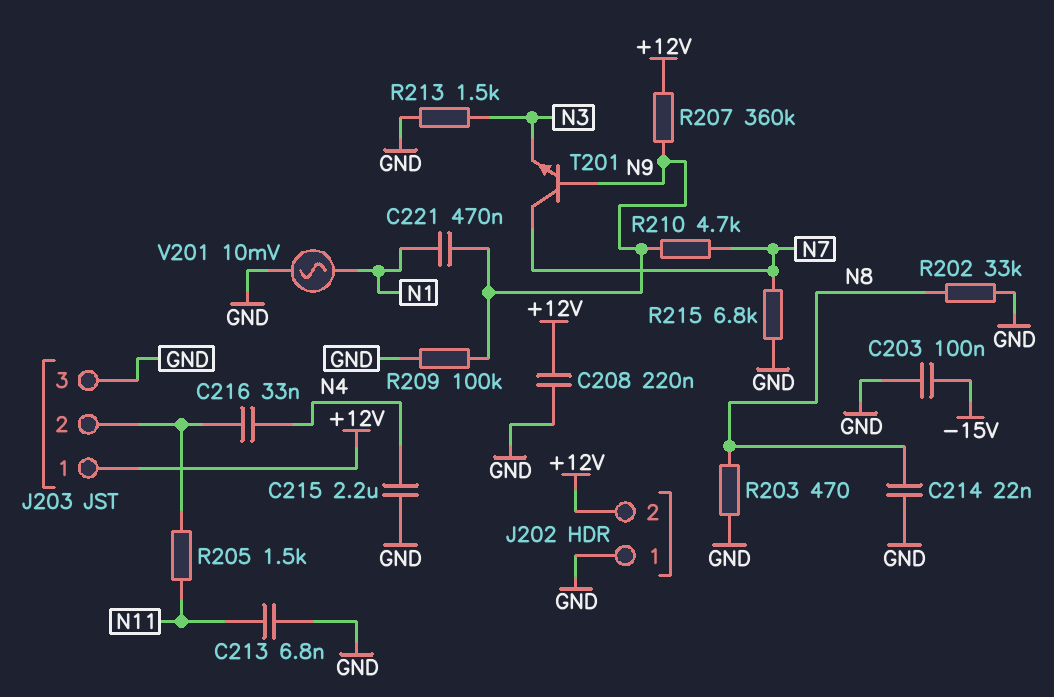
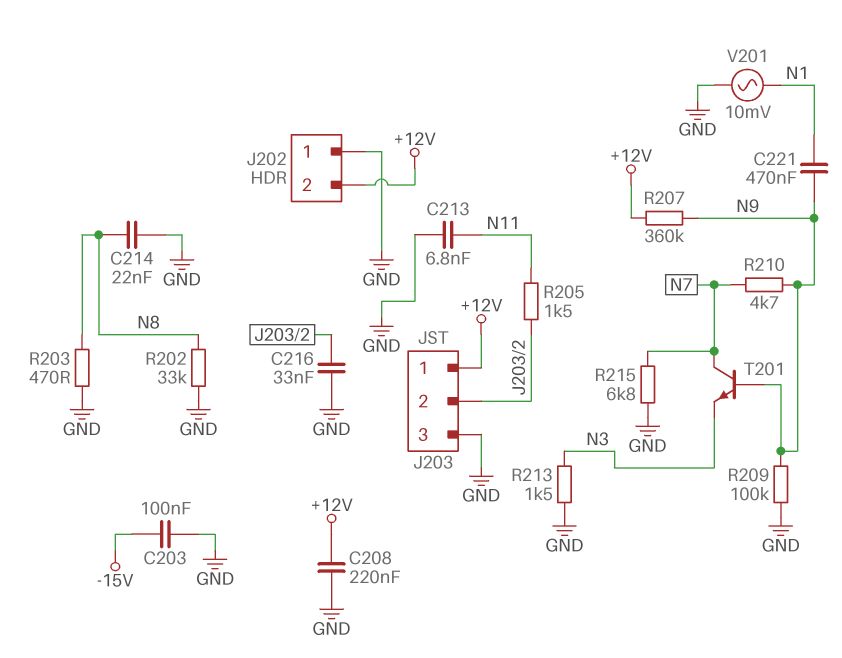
C215: 2.2uF (GND, N4) -> none
C216: 33nF (J203/2, N4) -> 33nF (GND, J203/2)

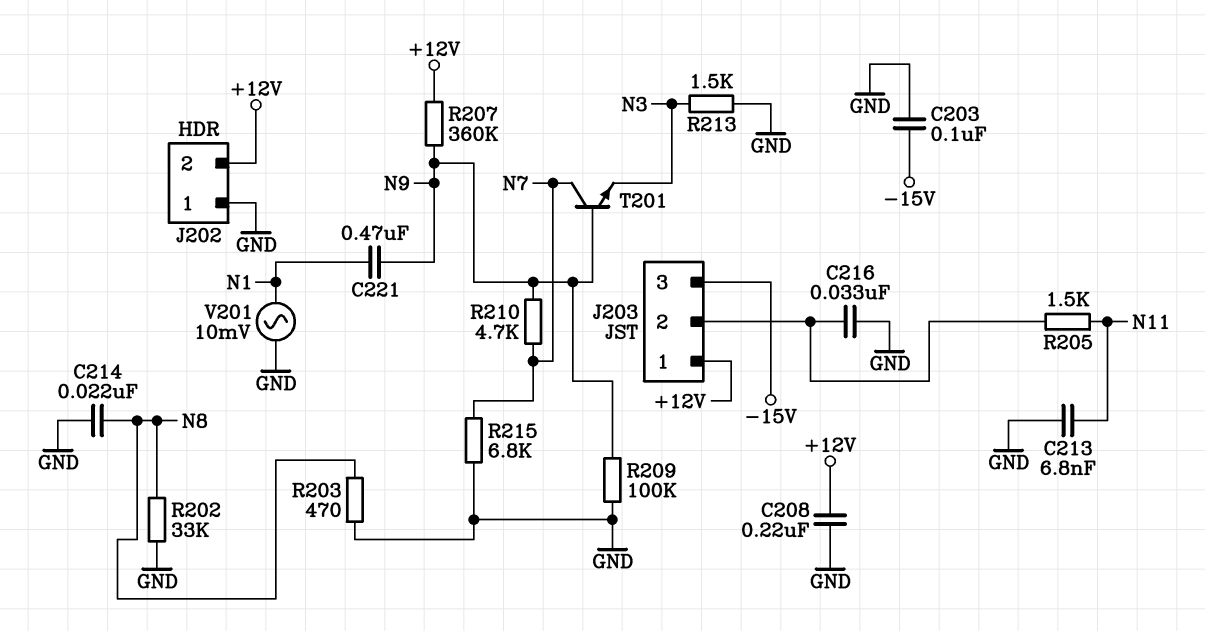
J203 pin 3: GND -> -15V

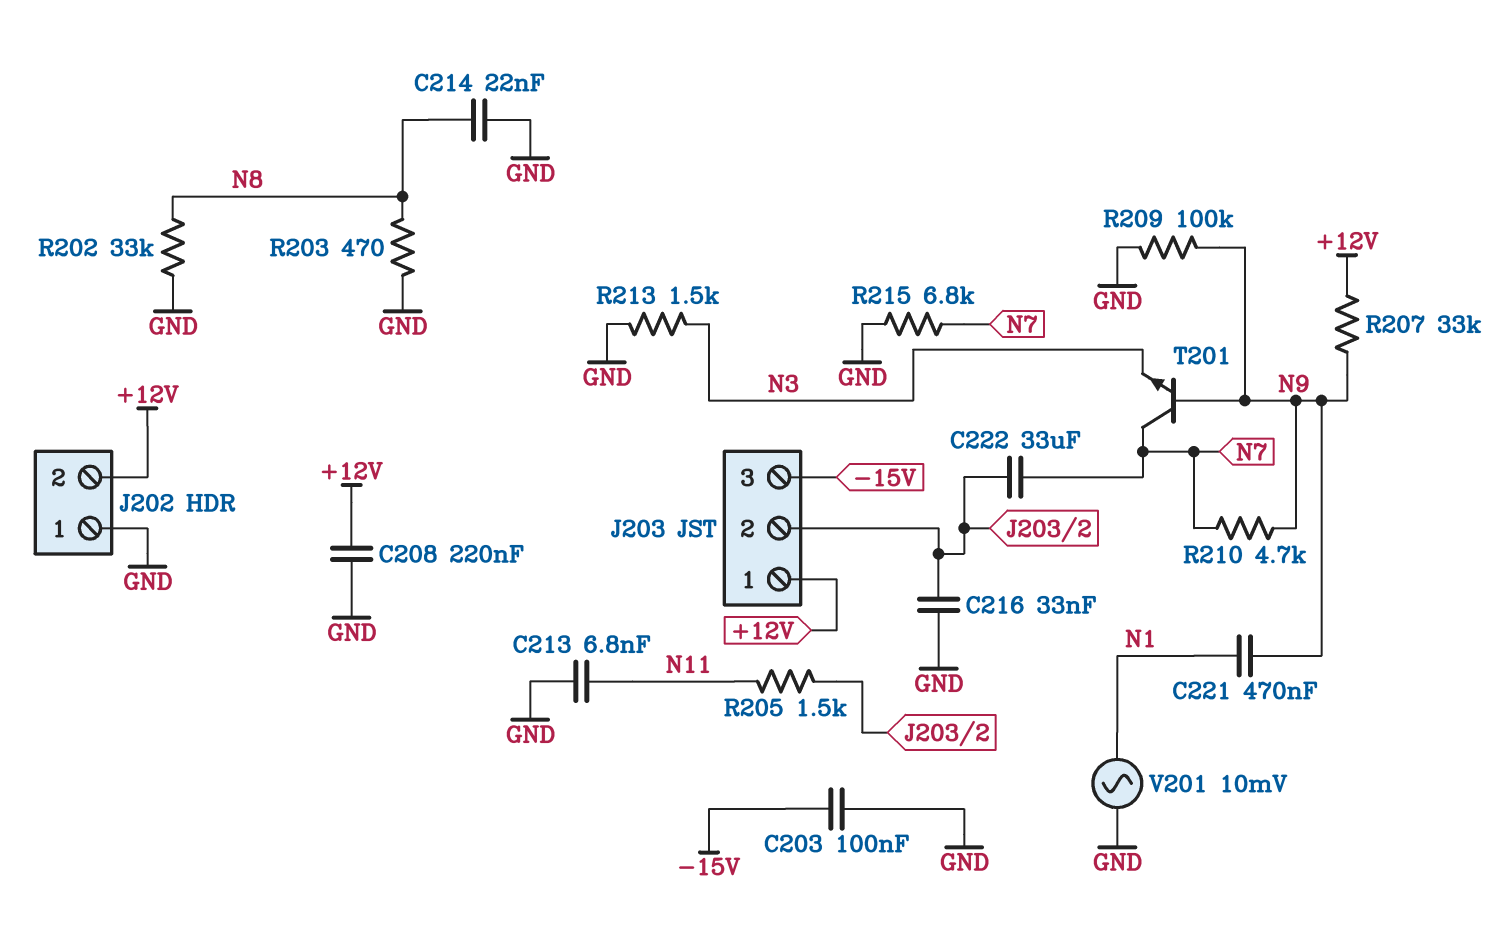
C222: none -> 33uF (J203/2, N7)
R207: 360k (+12V, N9) -> 33k (+12V, N9)

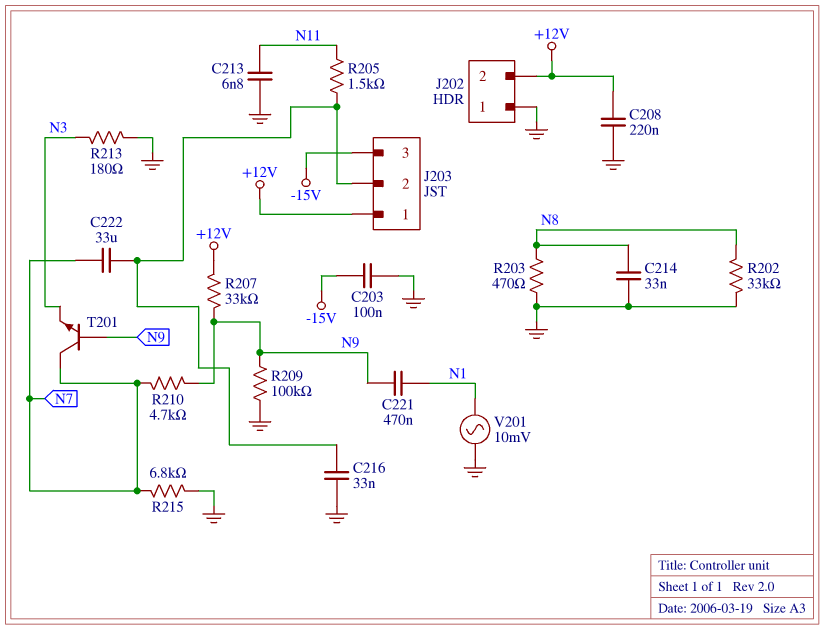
C214: 22nF (GND, N8) -> 33nF (GND, N8)
R213: 1.5k (GND, N3) -> 180 (GND, N3)

